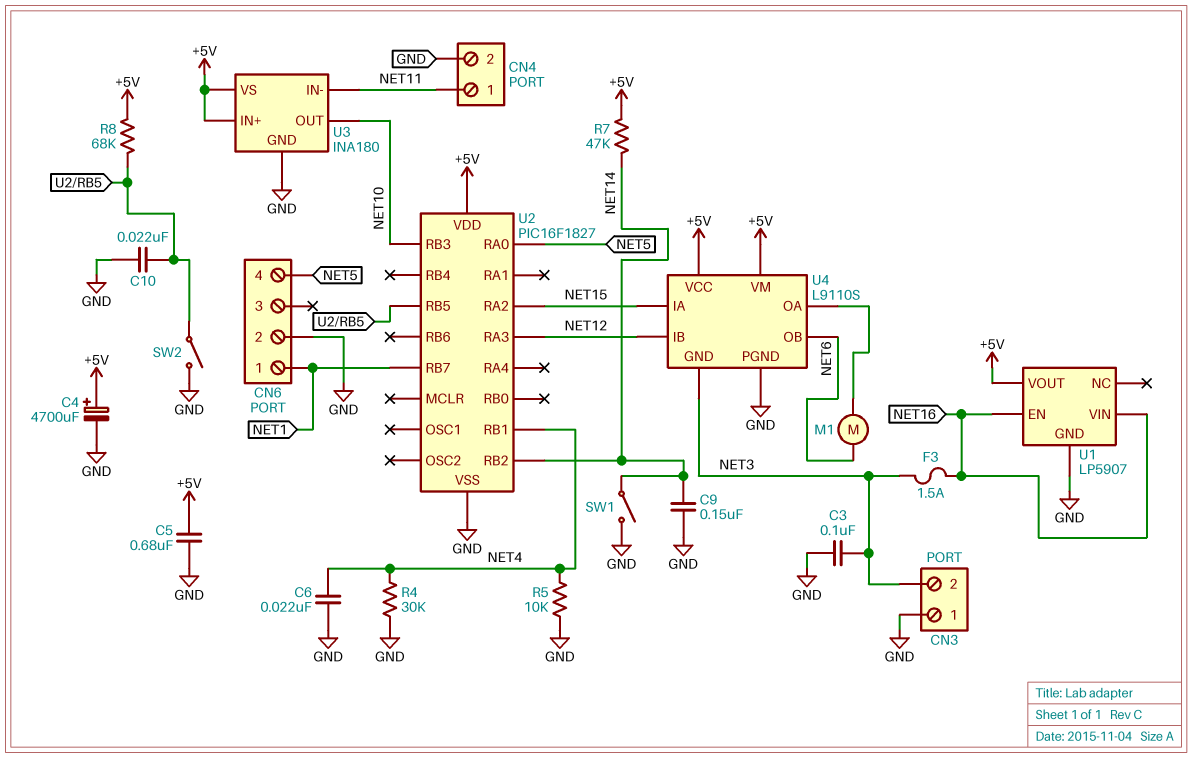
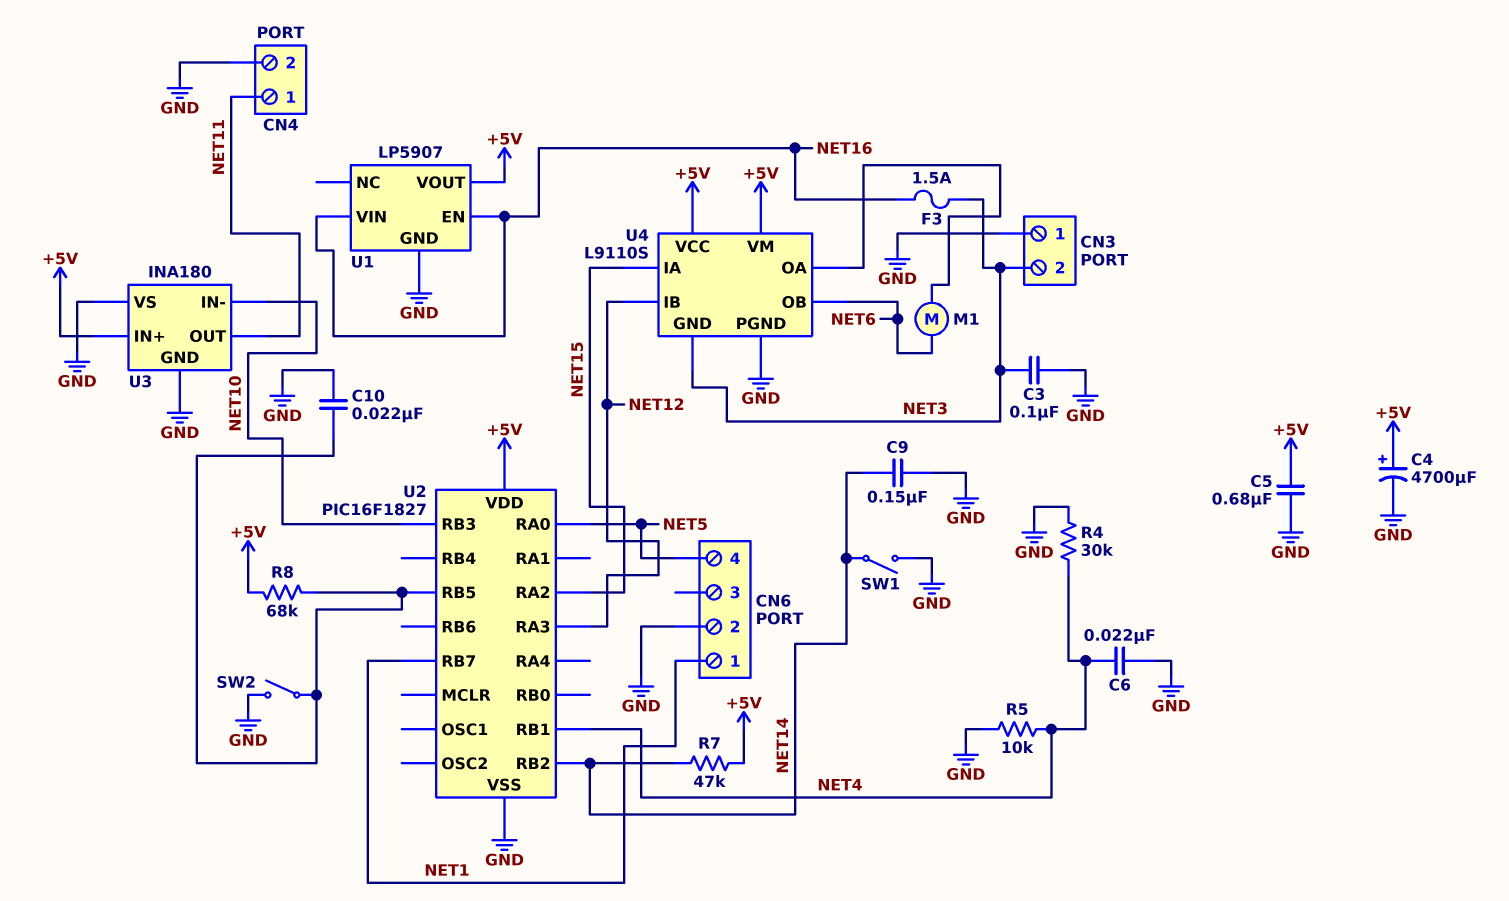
U3 pin IN-: NET11 -> NET10
U3 pin OUT: NET10 -> NET11
U3 pin VS: +5V -> GND

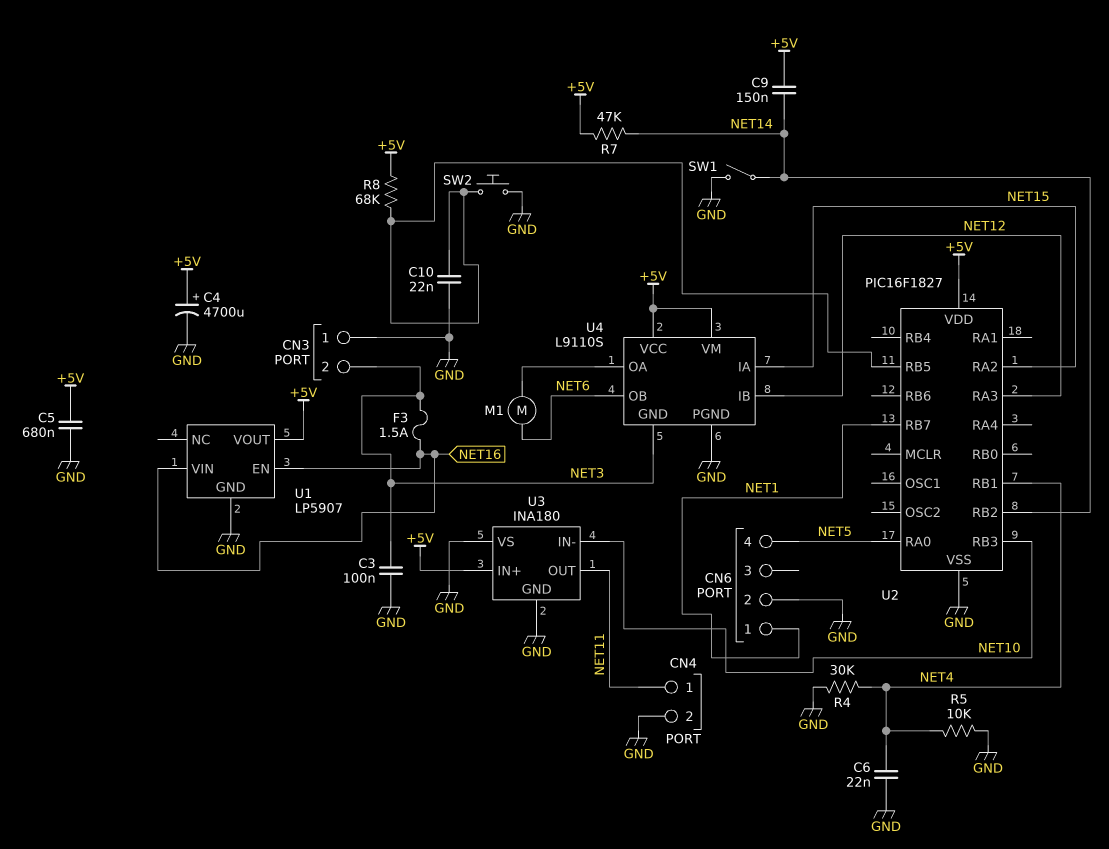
C9: 150nF (GND, NET14) -> 150nF (+5V, NET14)
SW2: switch (GND, U2/RB5) -> button (GND, U2/RB5)

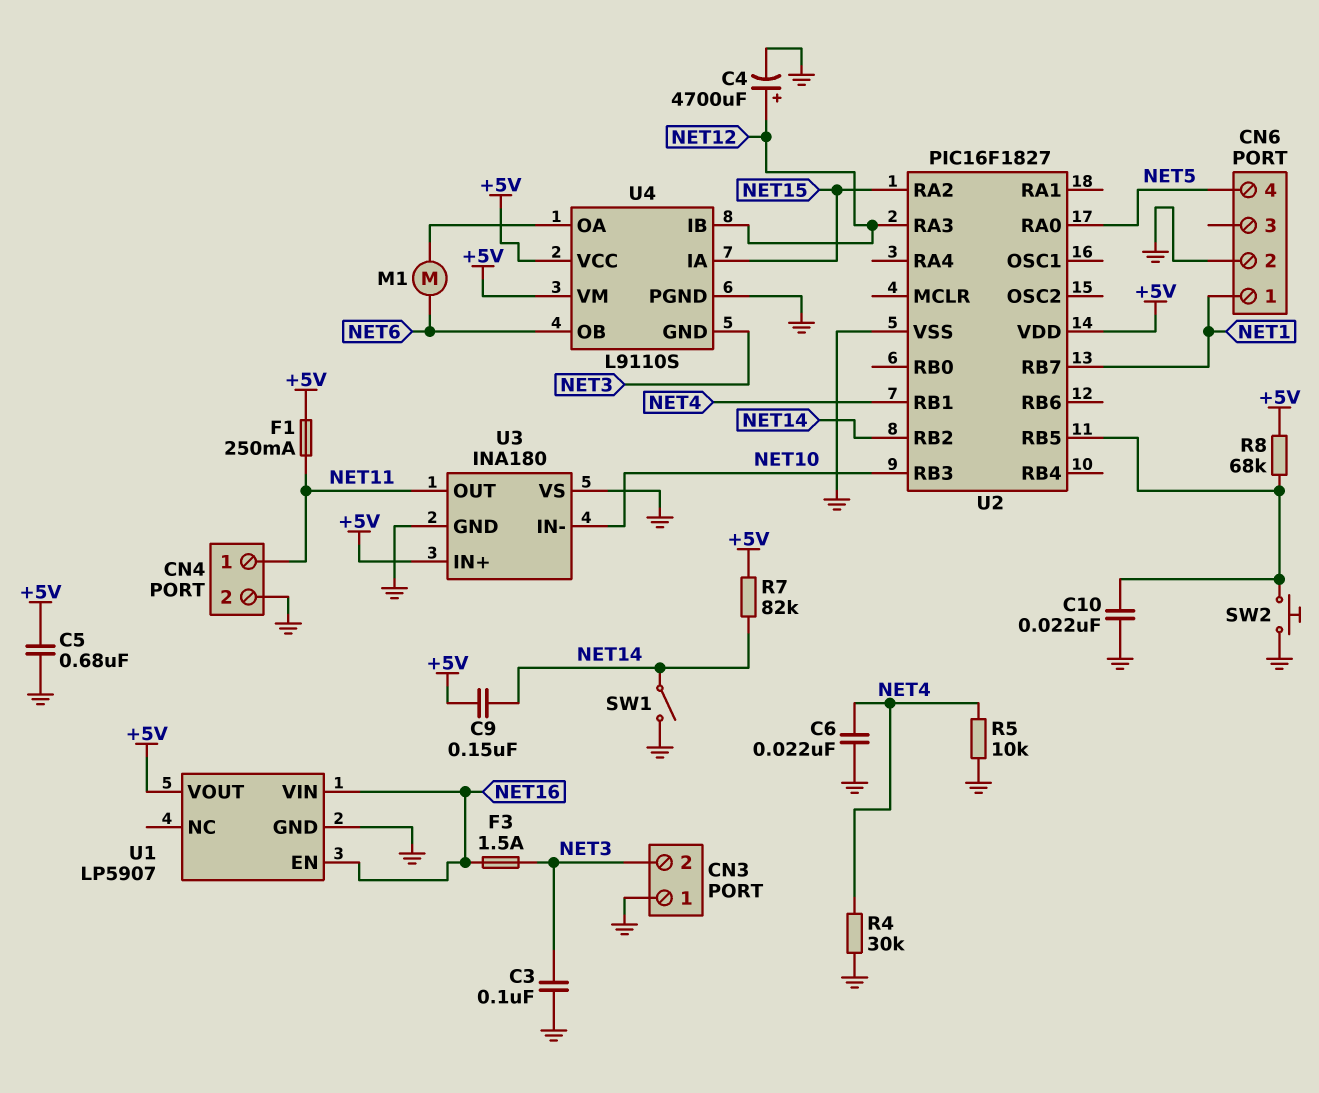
C4: 4700uF (plus +5V, minus GND) -> 4700uF (plus NET12, minus GND)
F1: none -> 250mA (+5V, NET11)
R7: 47k (+5V, NET14) -> 82k (+5V, NET14)

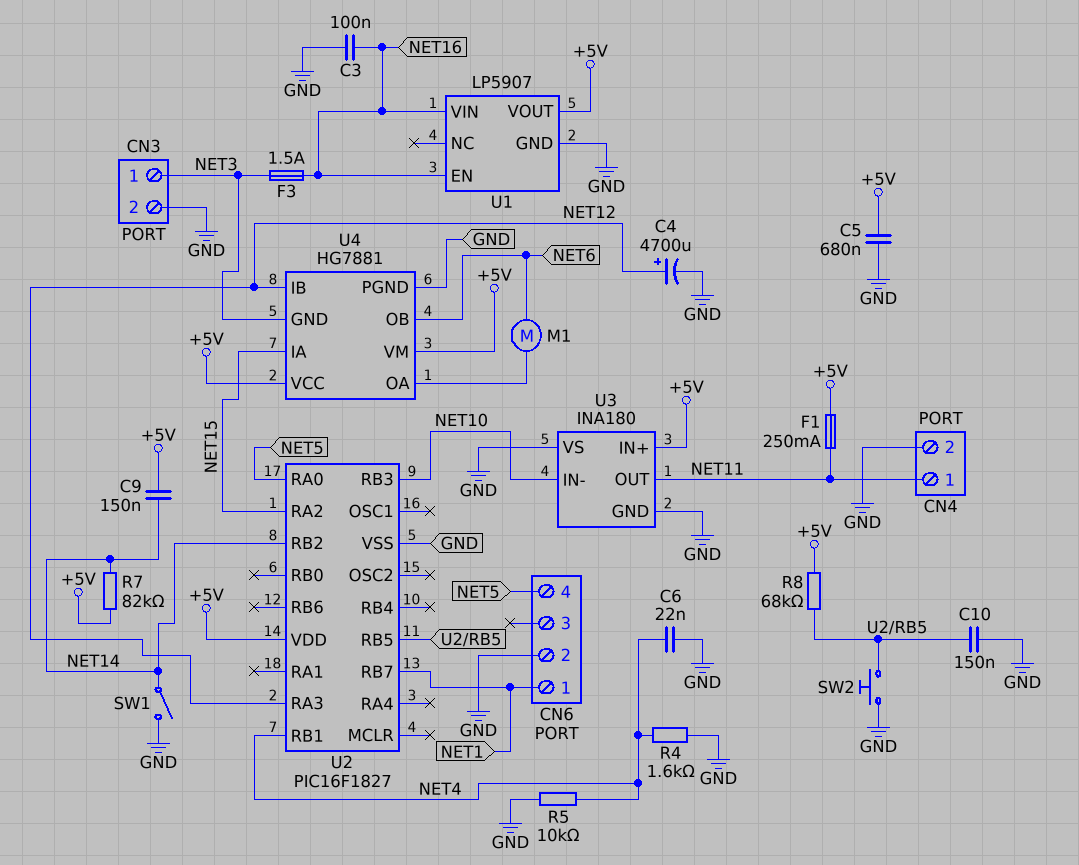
C3: 100nF (GND, NET3) -> 100nF (GND, NET16)
C10: 22nF (GND, U2/RB5) -> 150nF (GND, U2/RB5)
CN3 pin 1: GND -> NET3
CN3 pin 2: NET3 -> GND
R4: 30k (GND, NET4) -> 1.6k (GND, NET4)
U4: L9110S -> HG7881

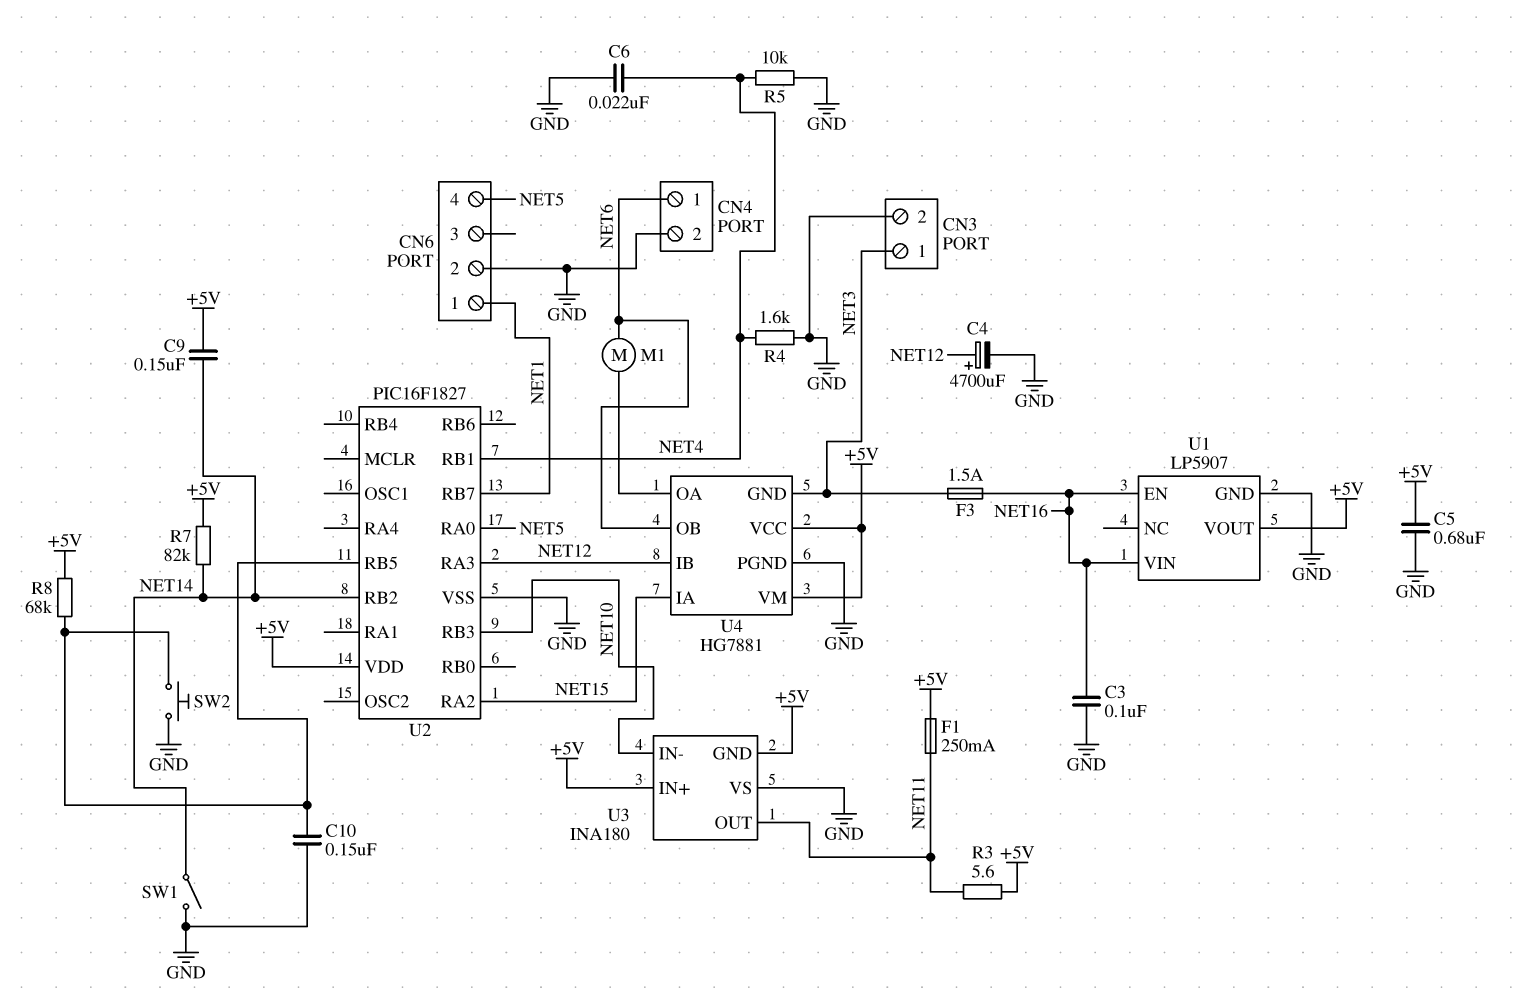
CN4 pin 1: NET11 -> NET6
R3: none -> 5.6 (+5V, NET11)
U3 pin GND: GND -> +5V

